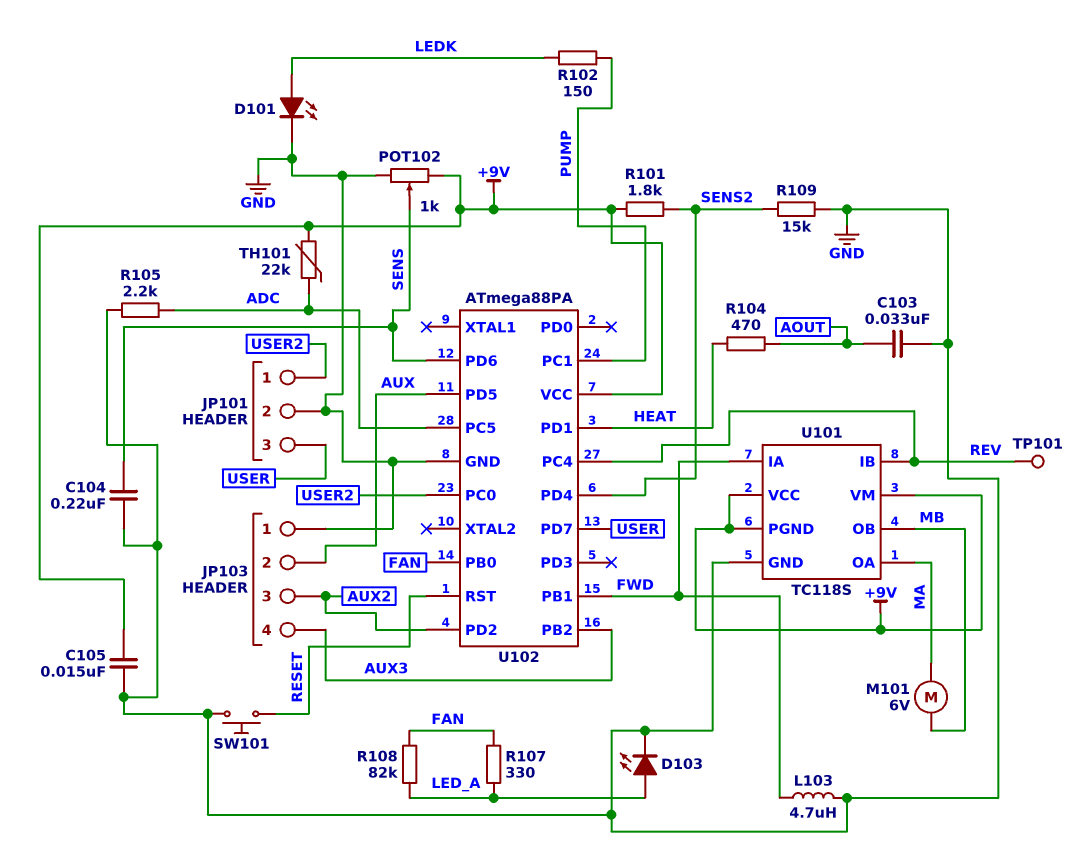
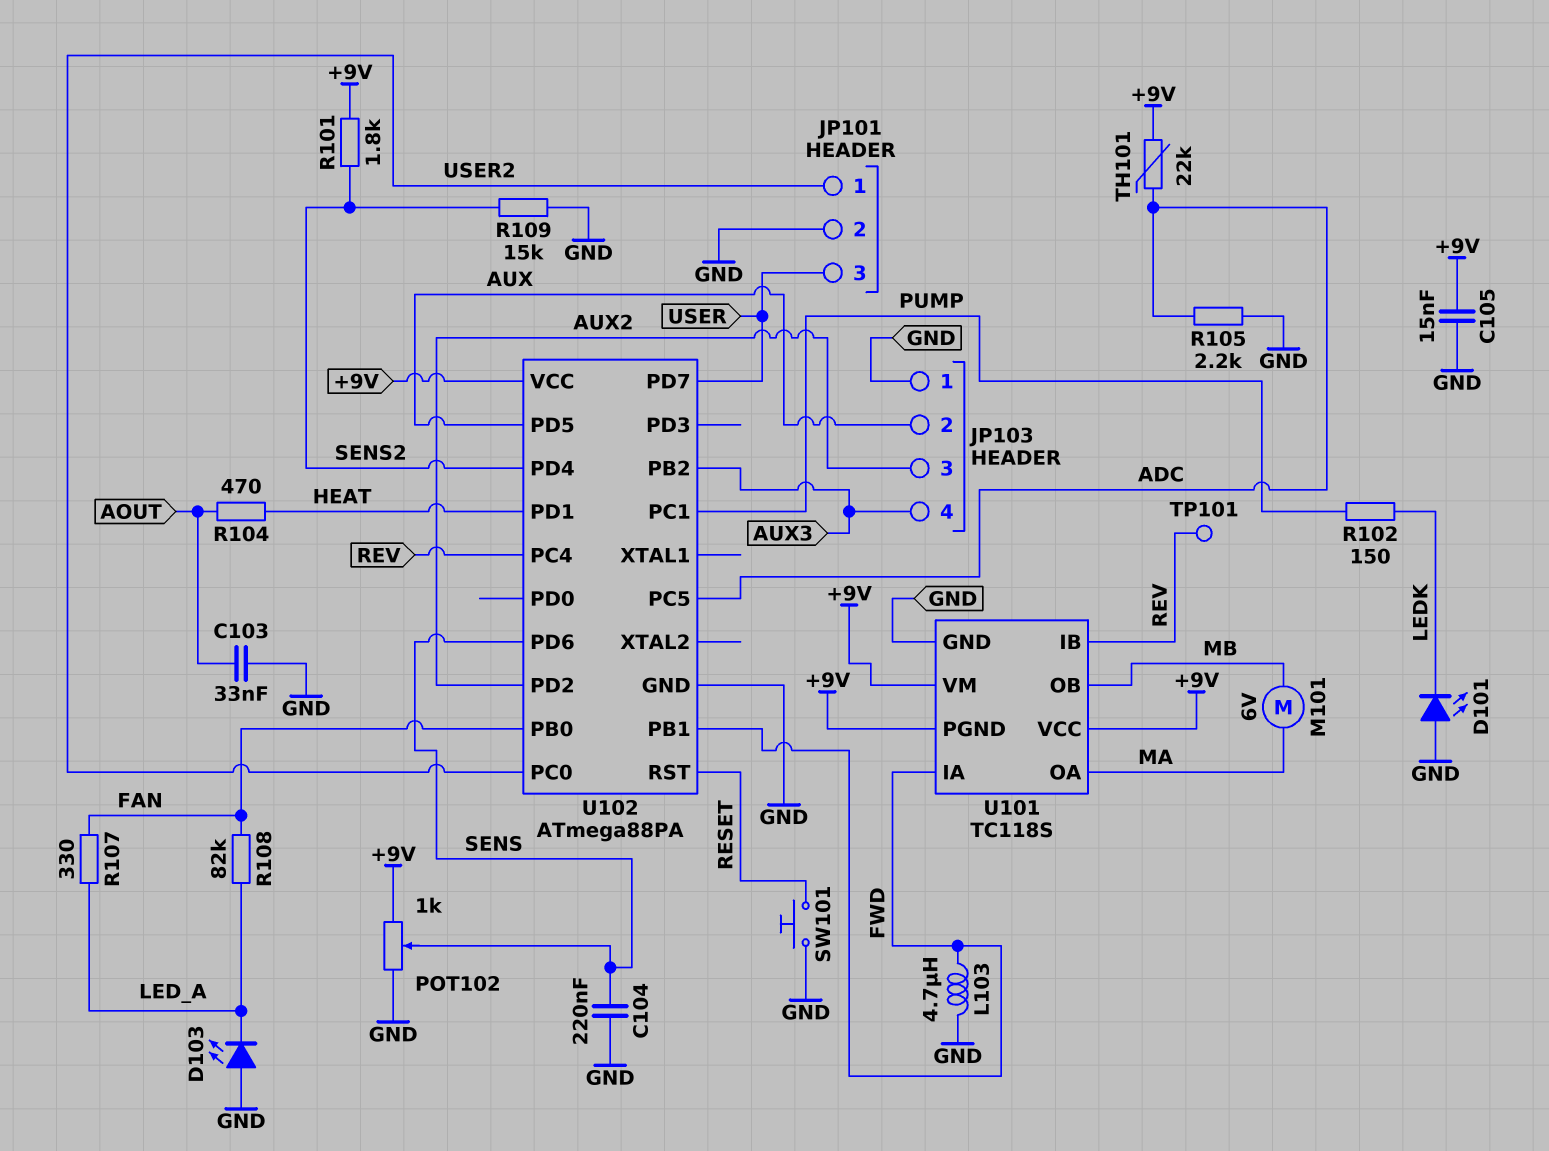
D101: LED (A LEDK, K GND) -> LED (A GND, K LEDK)
D103: LED (A LED_A, K GND) -> LED (A GND, K LED_A)

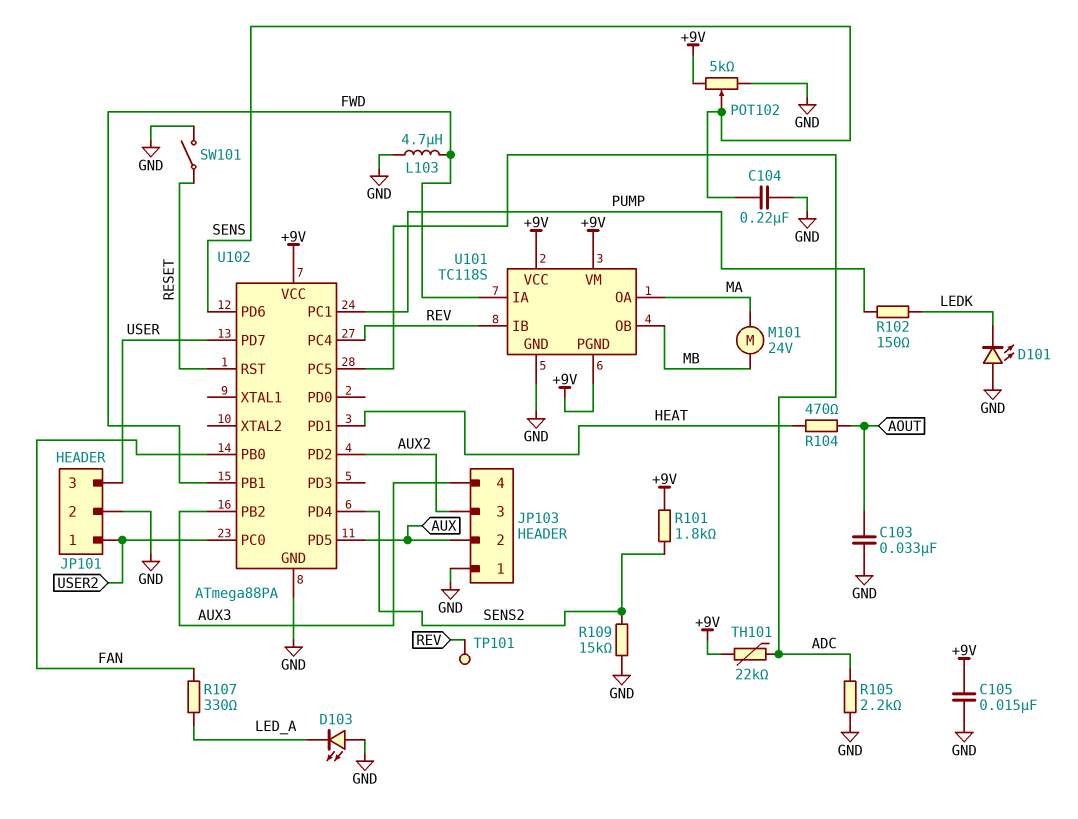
M101: motor 6V (MA, MB) -> motor 24V (MA, MB)
POT102: 1k (+9V, GND, wiper SENS) -> 5k (+9V, GND, wiper SENS)
R108: 82k (FAN, LED_A) -> none
SW101: button (GND, RESET) -> switch (GND, RESET)

